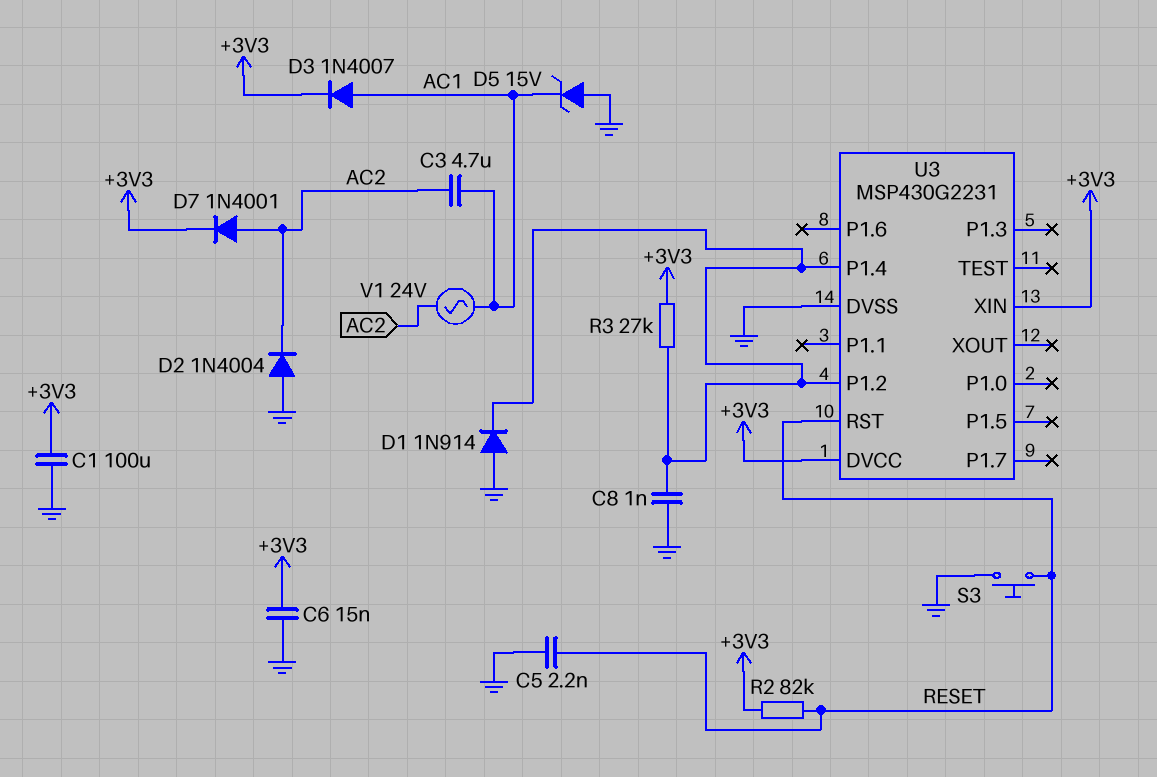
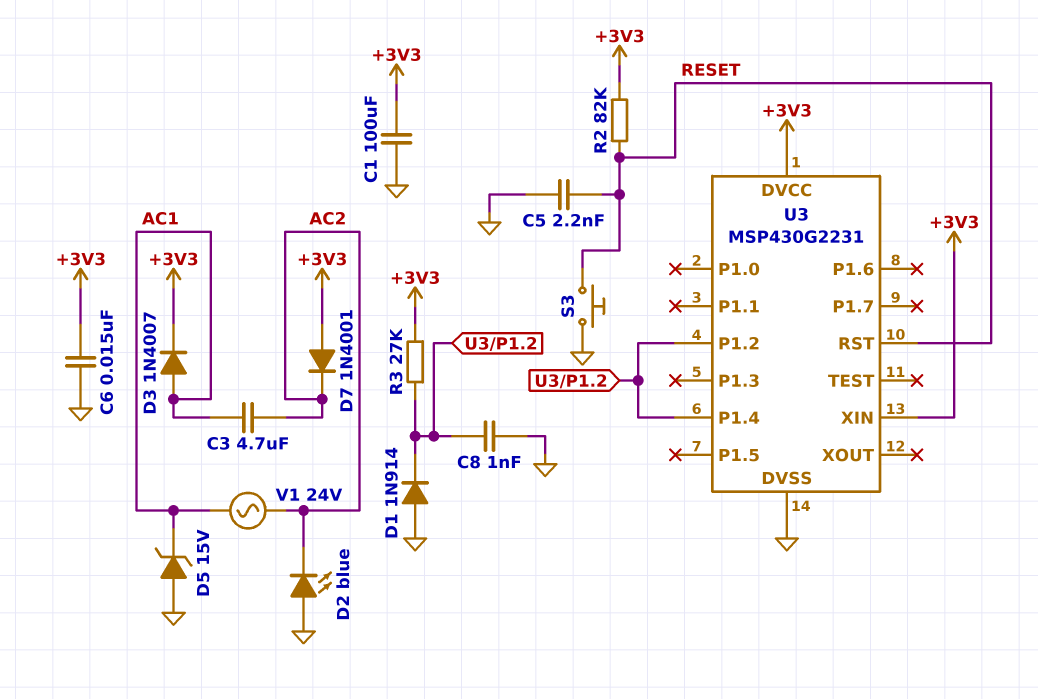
D2: diode 1N4004 (A GND, K AC2) -> LED blue (A GND, K AC2)
D7: diode 1N4001 (A AC2, K +3V3) -> diode 1N4001 (A +3V3, K AC2)

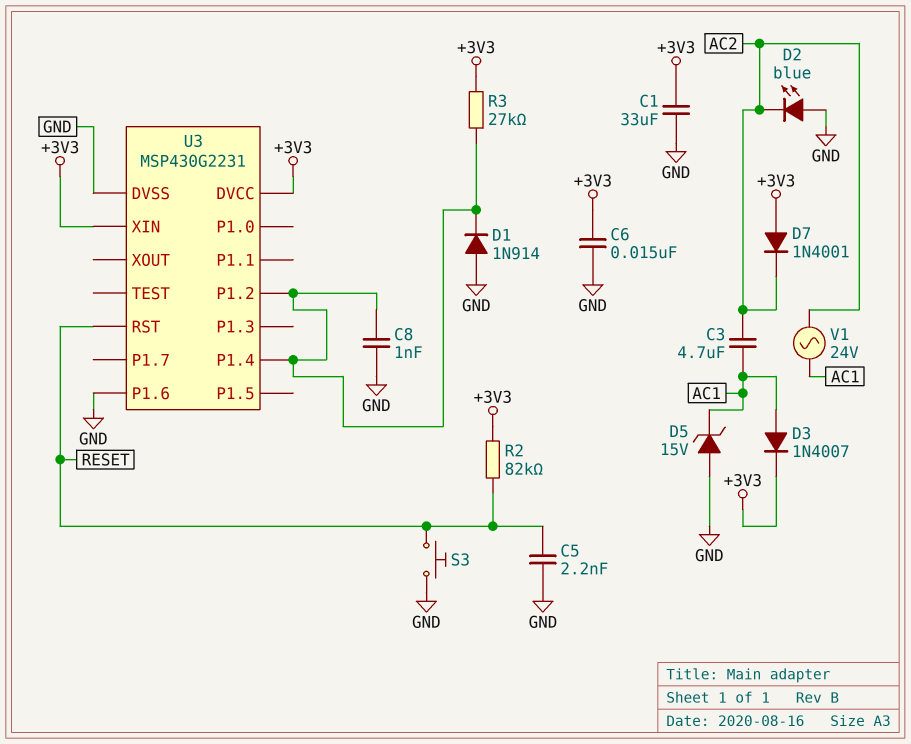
C1: 100uF (+3V3, GND) -> 33uF (+3V3, GND)
U3 pin P1.6: none -> GND

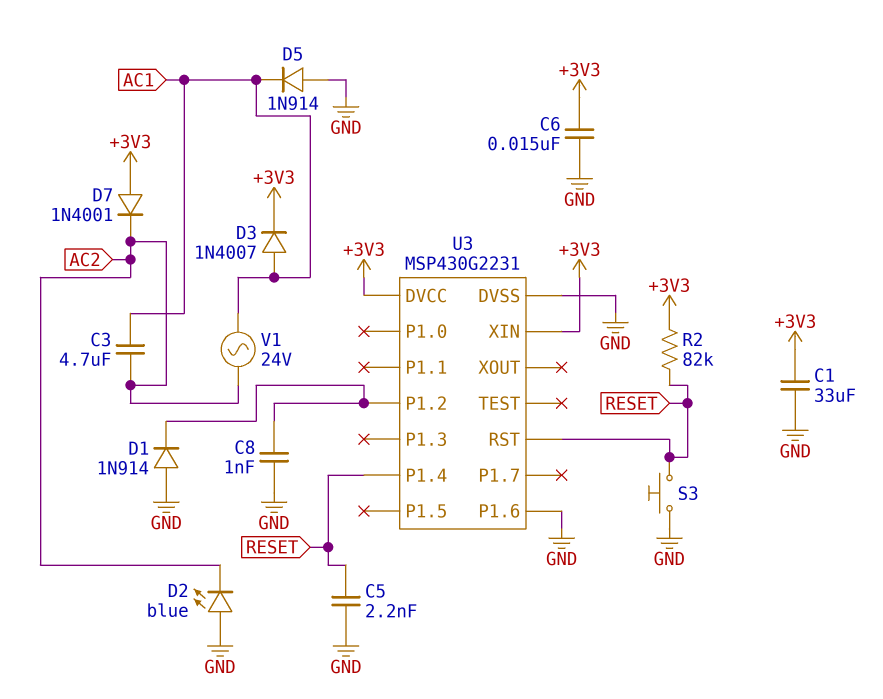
D5: zener 15V (A GND, K AC1) -> diode 1N914 (A GND, K AC1)
R3: 27k (+3V3, U3/P1.2) -> none
U3 pin P1.4: U3/P1.2 -> RESET

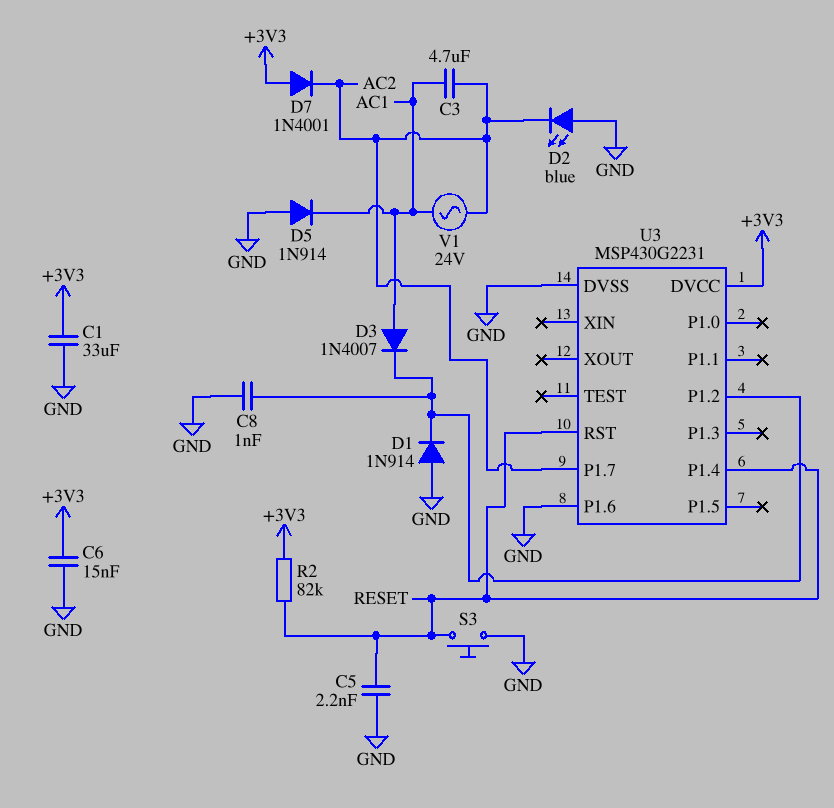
D3: diode 1N4007 (A AC1, K +3V3) -> diode 1N4007 (A AC1, K U3/P1.2)
U3 pin P1.7: none -> AC2
U3 pin XIN: +3V3 -> none

